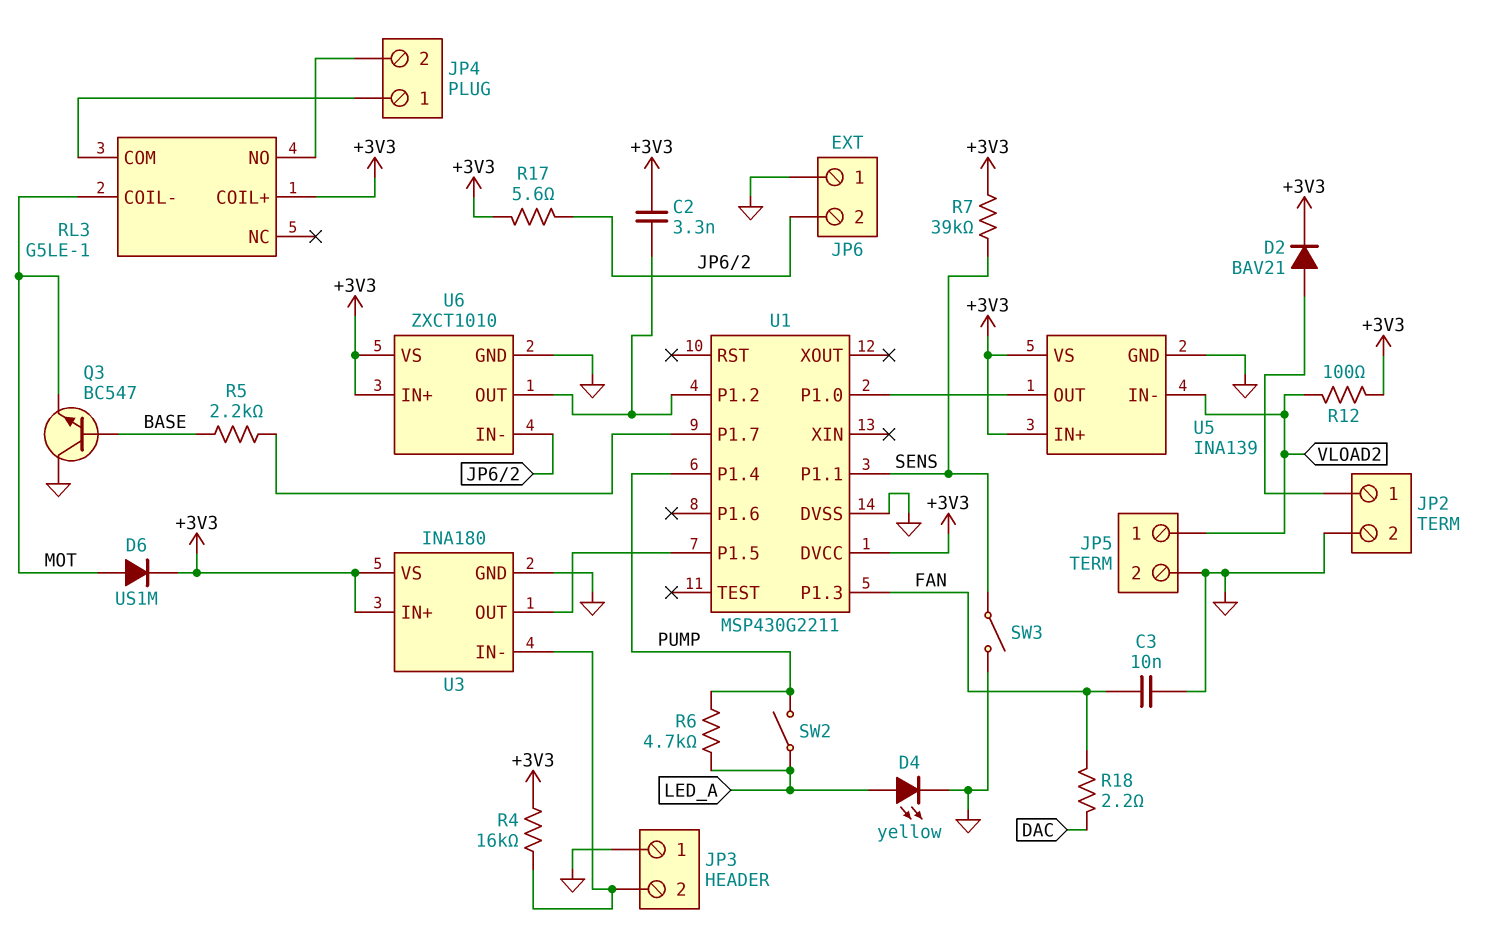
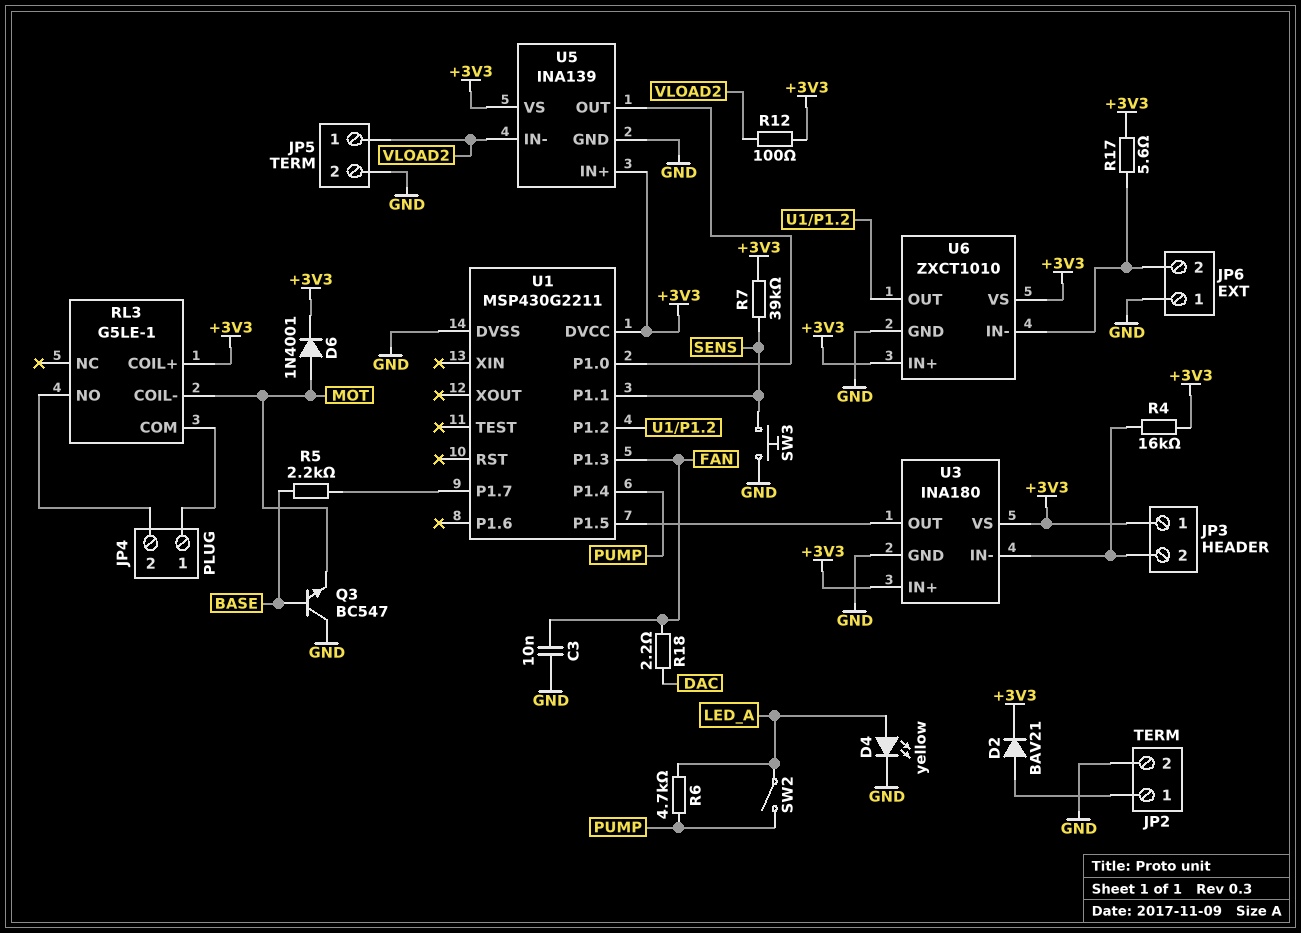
C2: 3.3nF (+3V3, U1/P1.2) -> none
D6: diode US1M (A MOT, K +3V3) -> diode 1N4001 (A MOT, K +3V3)
JP3 pin 1: GND -> +3V3
SW3: switch (GND, SENS) -> button (GND, SENS)

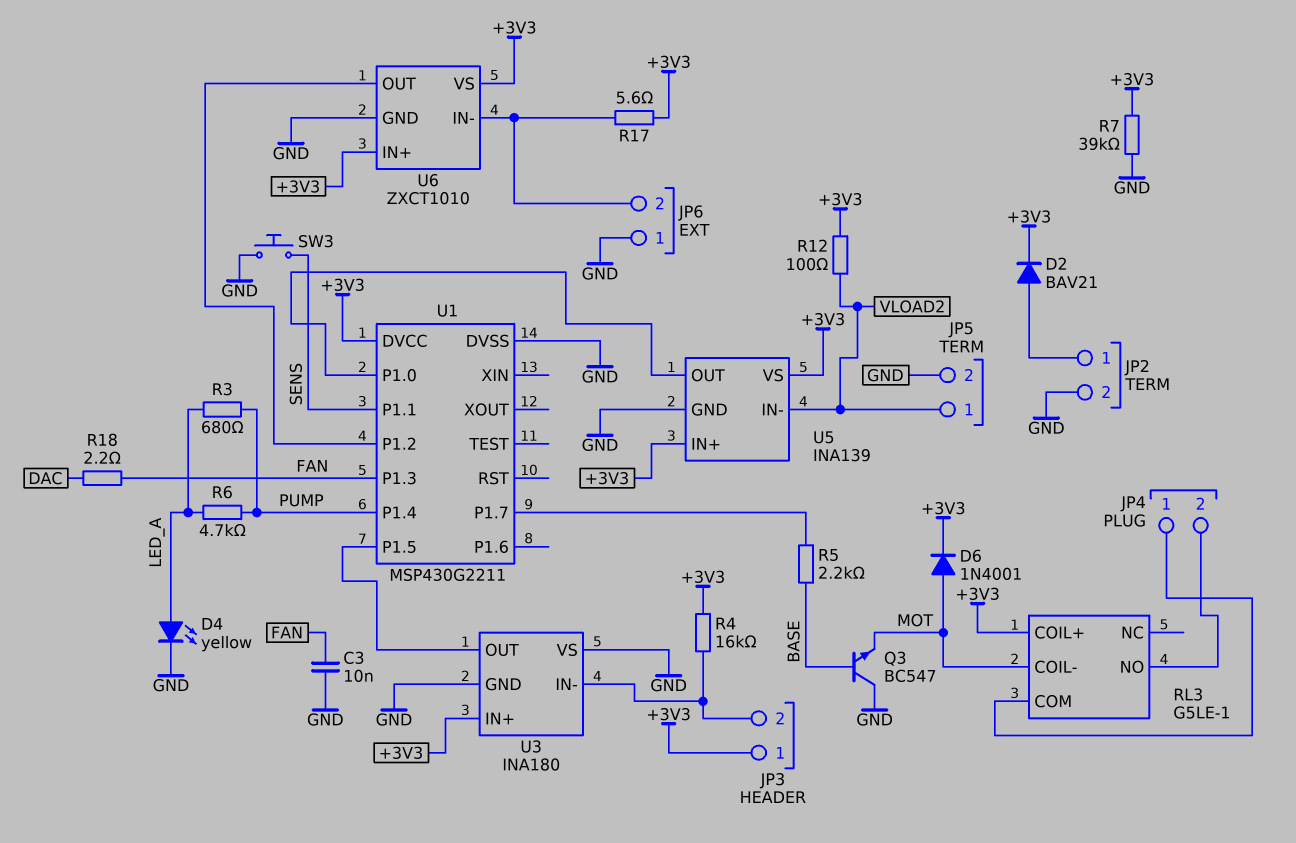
R3: none -> 680 (LED_A, PUMP)
R7: 39k (+3V3, SENS) -> 39k (+3V3, GND)
SW2: switch (LED_A, PUMP) -> none
U3 pin VS: +3V3 -> GND

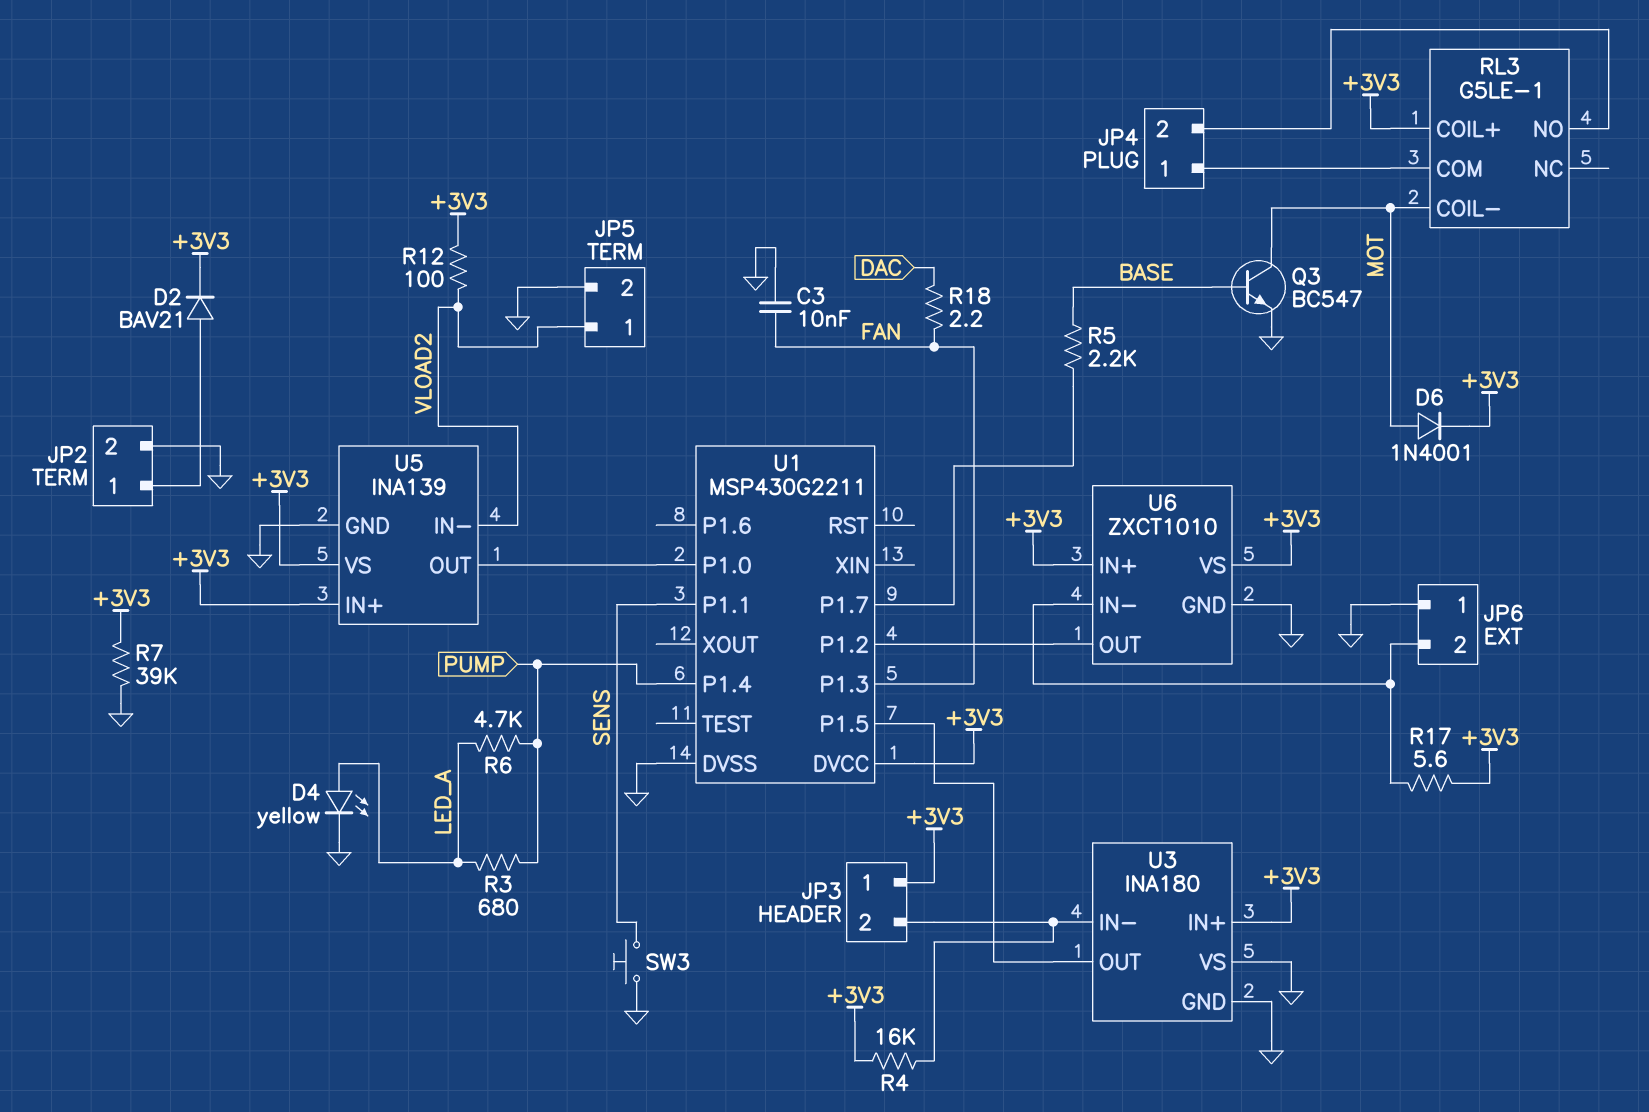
Q3: NPN BC547 (B BASE, C GND, E MOT) -> NPN BC547 (B BASE, C MOT, E GND)

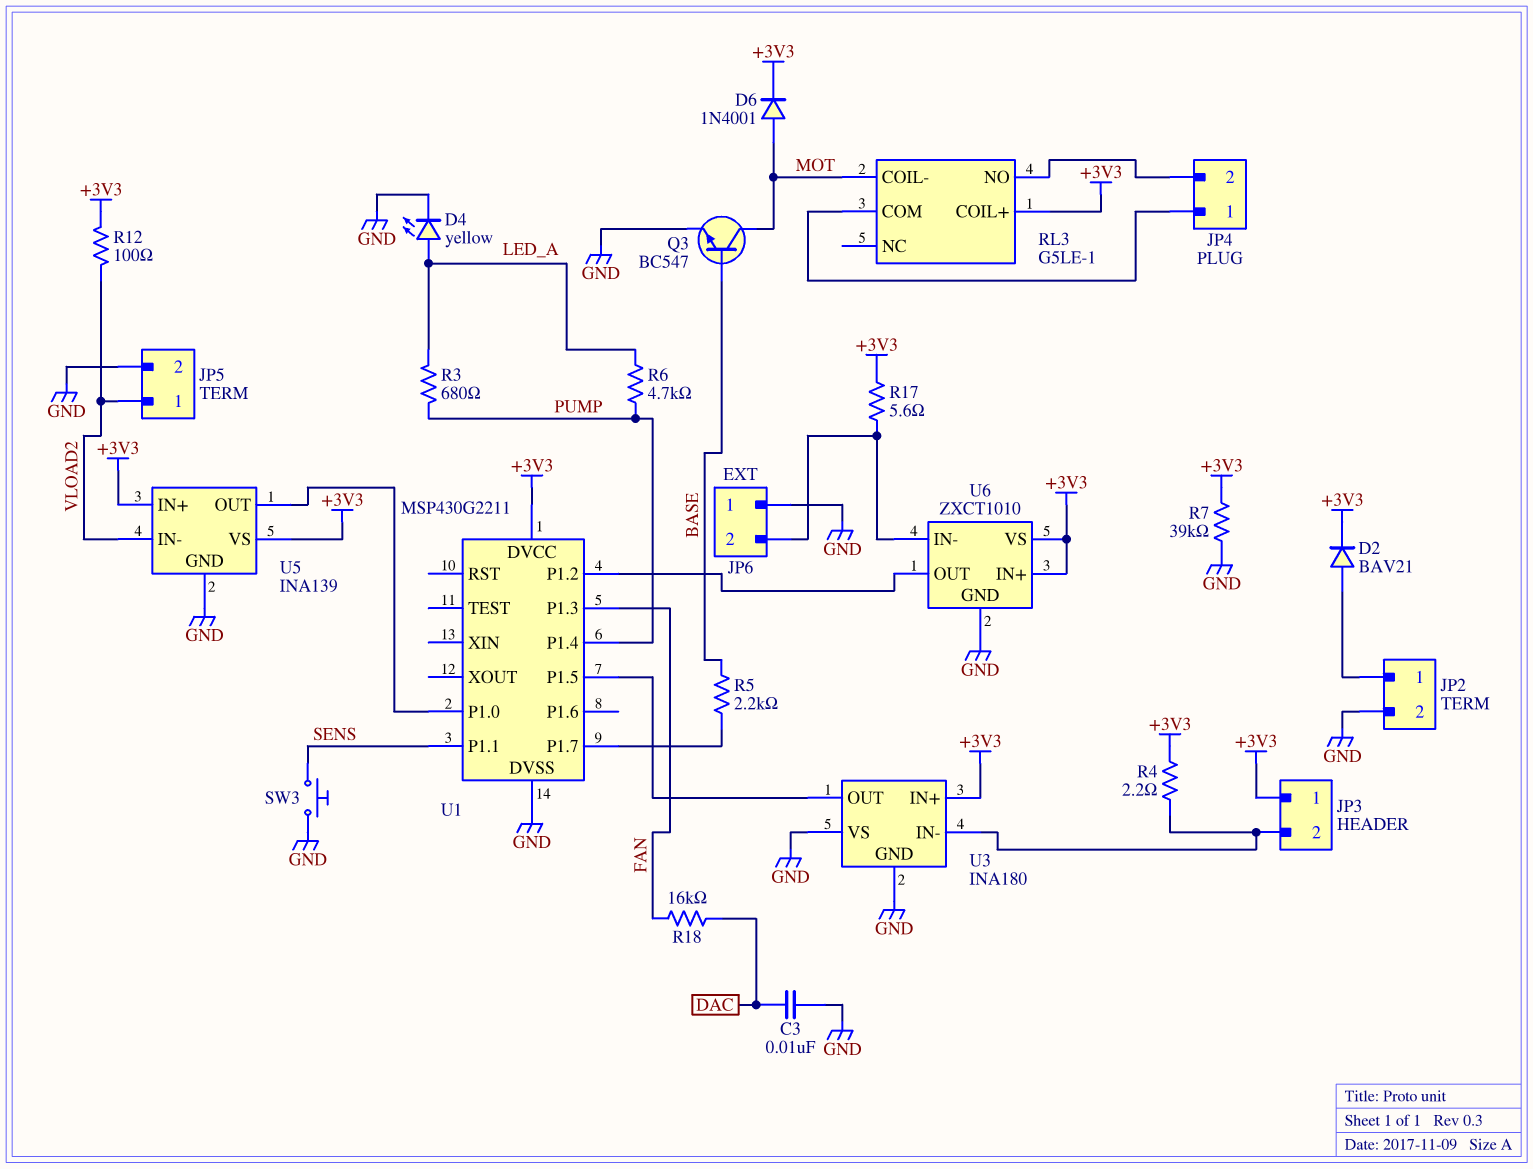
C3: 10nF (FAN, GND) -> 10nF (DAC, GND)
R4: 16k (+3V3, JP3/2) -> 2.2 (+3V3, JP3/2)
R18: 2.2 (DAC, FAN) -> 16k (DAC, FAN)

